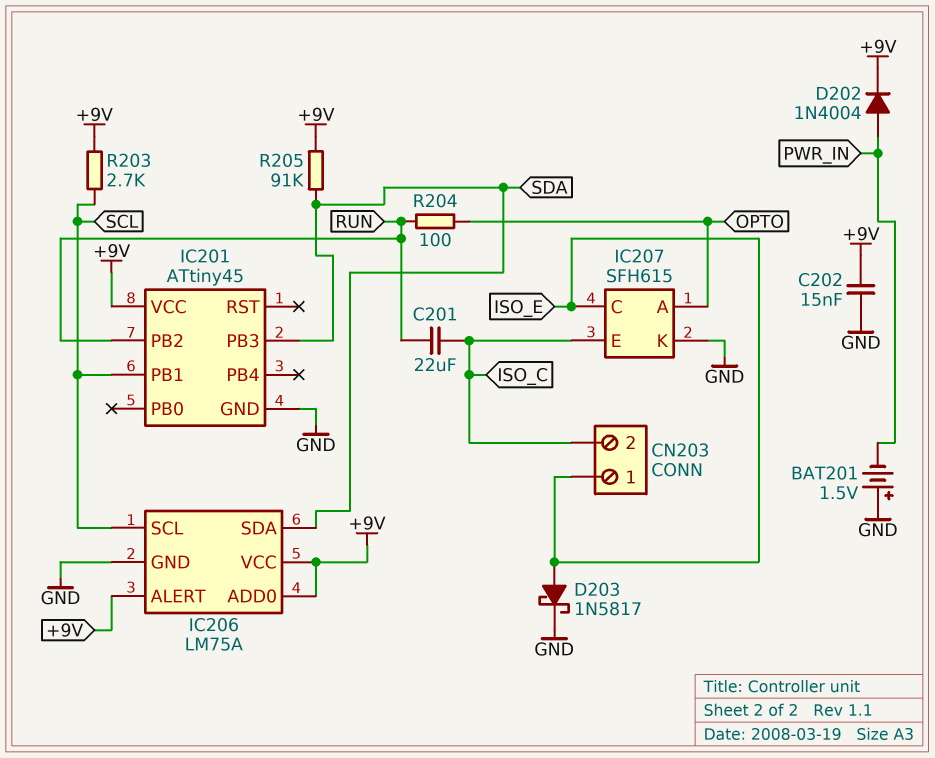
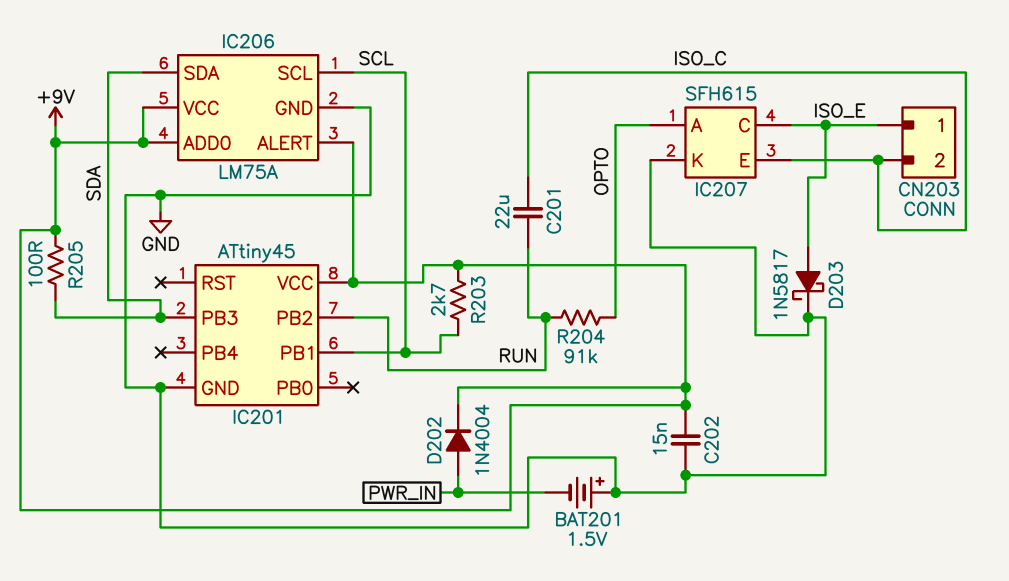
R204: 100 (OPTO, RUN) -> 91k (OPTO, RUN)
R205: 91k (+9V, SDA) -> 100 (+9V, SDA)

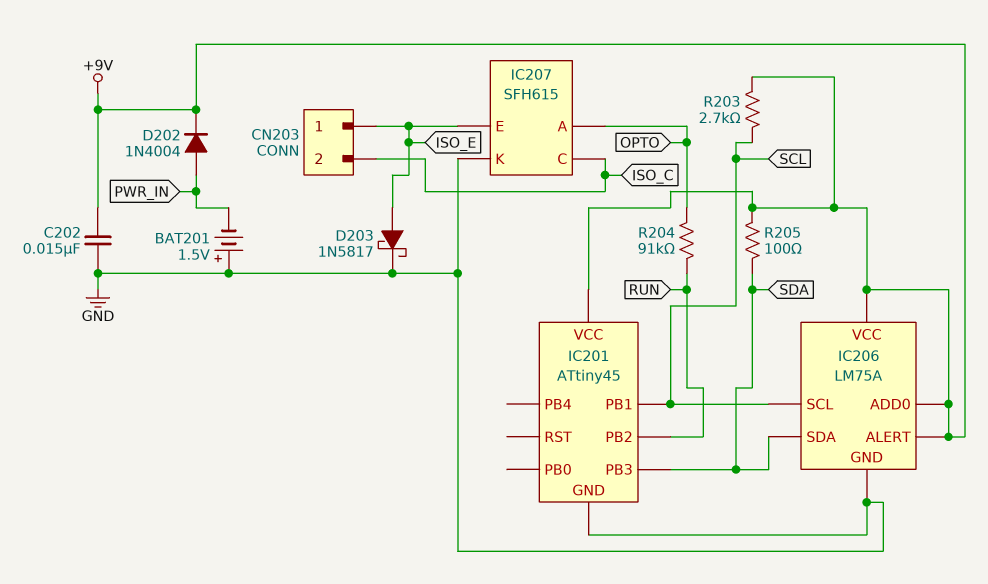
C201: 22uF (ISO_C, RUN) -> none
IC207 pin C: ISO_E -> ISO_C
IC207 pin E: ISO_C -> ISO_E

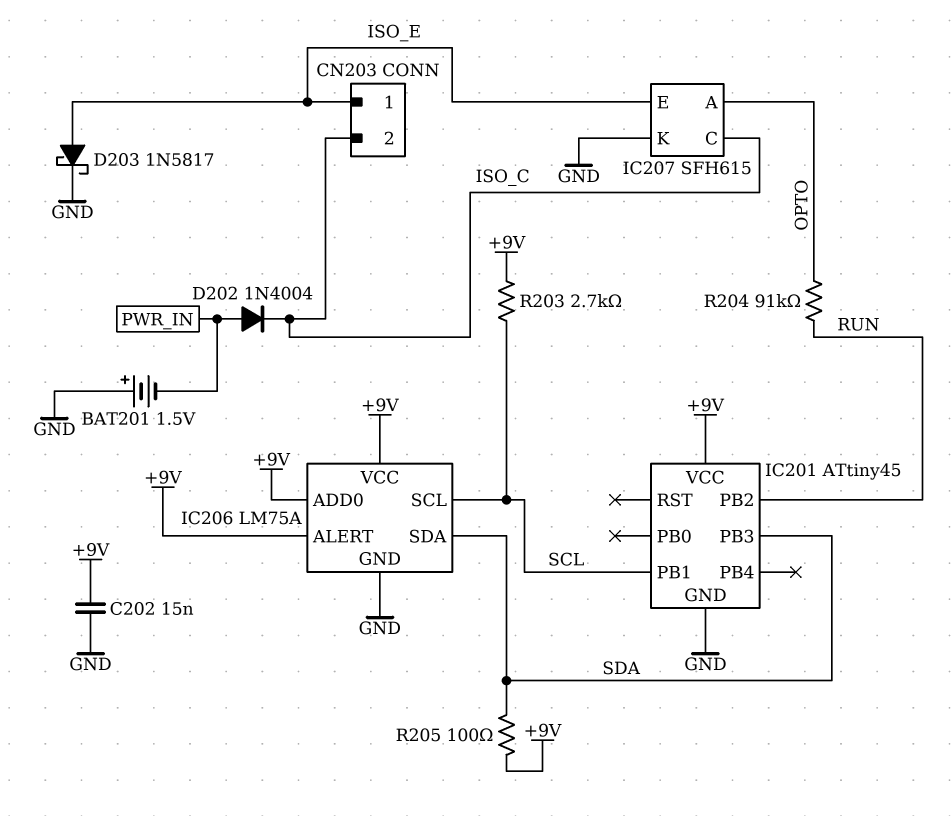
D202: diode 1N4004 (A PWR_IN, K +9V) -> diode 1N4004 (A PWR_IN, K ISO_C)

